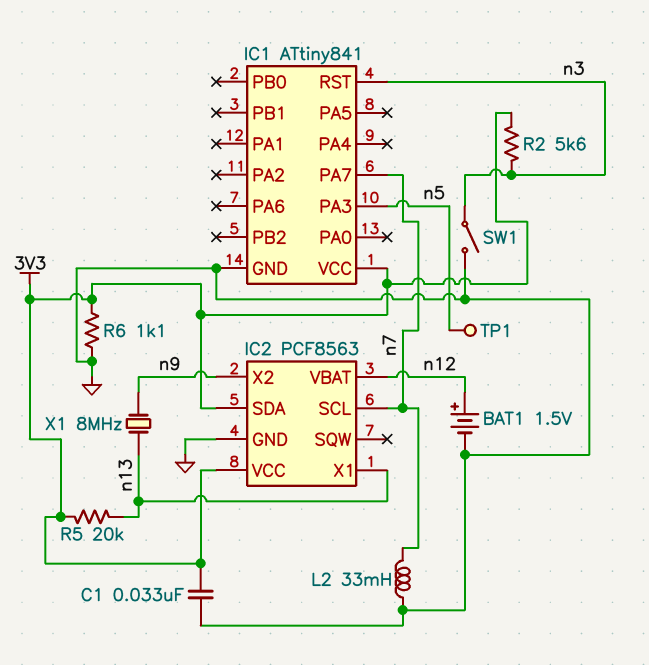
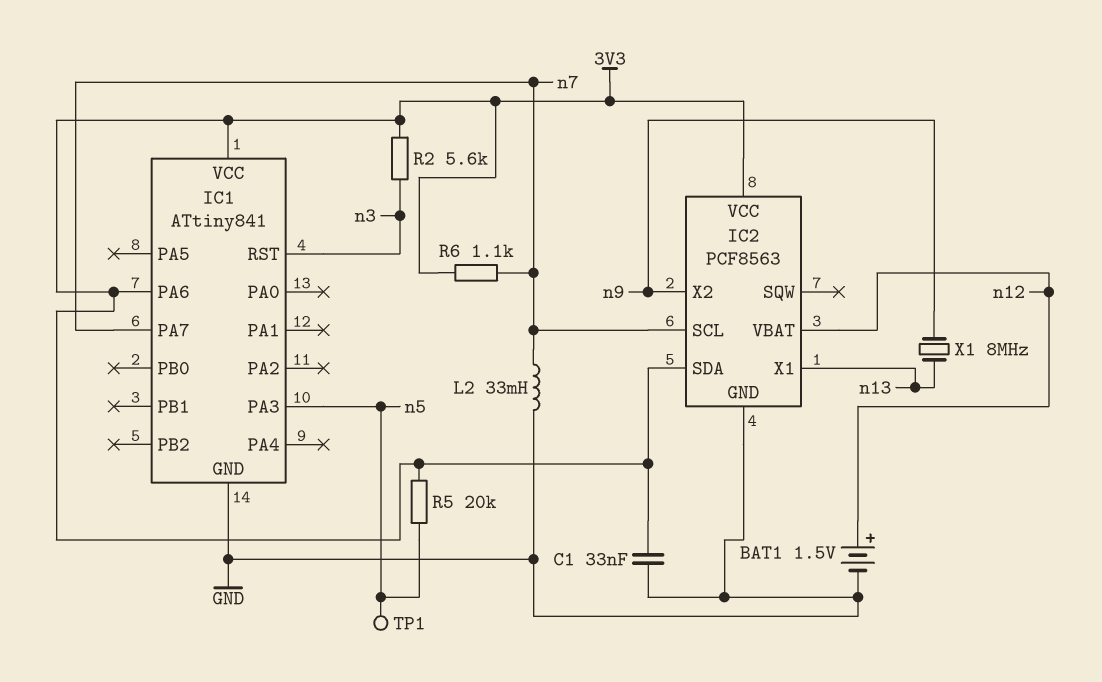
IC1 pin PA6: none -> 3V3
R5: 20k (3V3, n13) -> 20k (3V3, n5)
R6: 1.1k (3V3, GND) -> 1.1k (3V3, n7)
SW1: switch (GND, n3) -> none

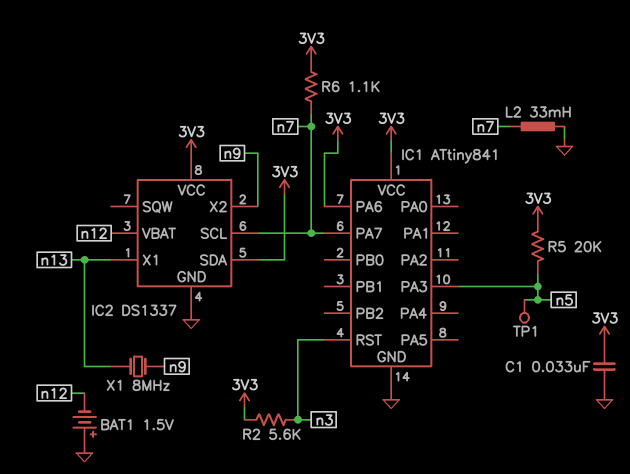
BAT1: 1.5V (plus n12, minus GND) -> 1.5V (plus GND, minus n12)
IC2: PCF8563 -> DS1337

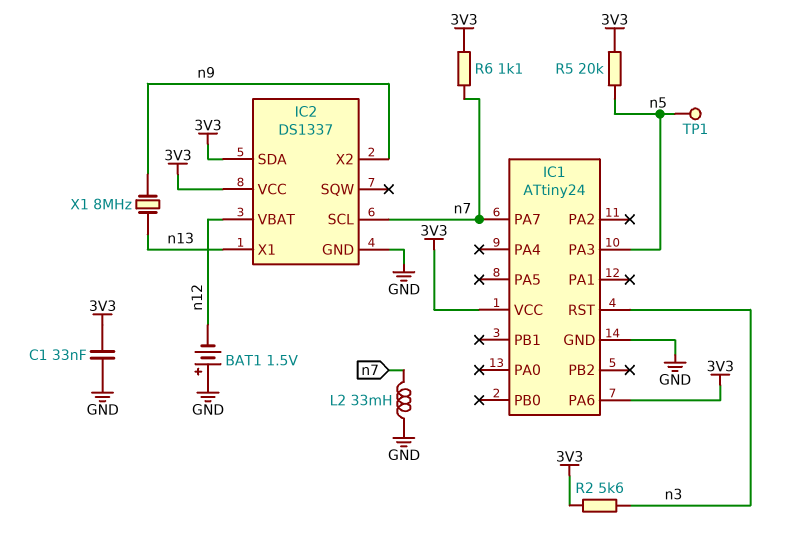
IC1: ATtiny841 -> ATtiny24

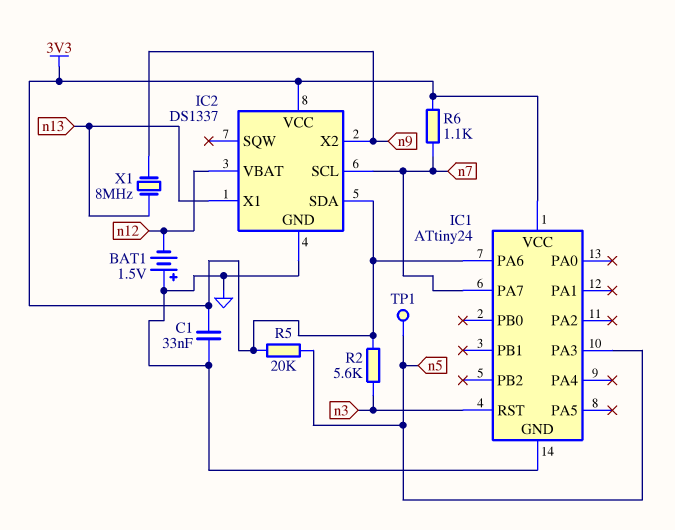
L2: 33mH (GND, n7) -> none

